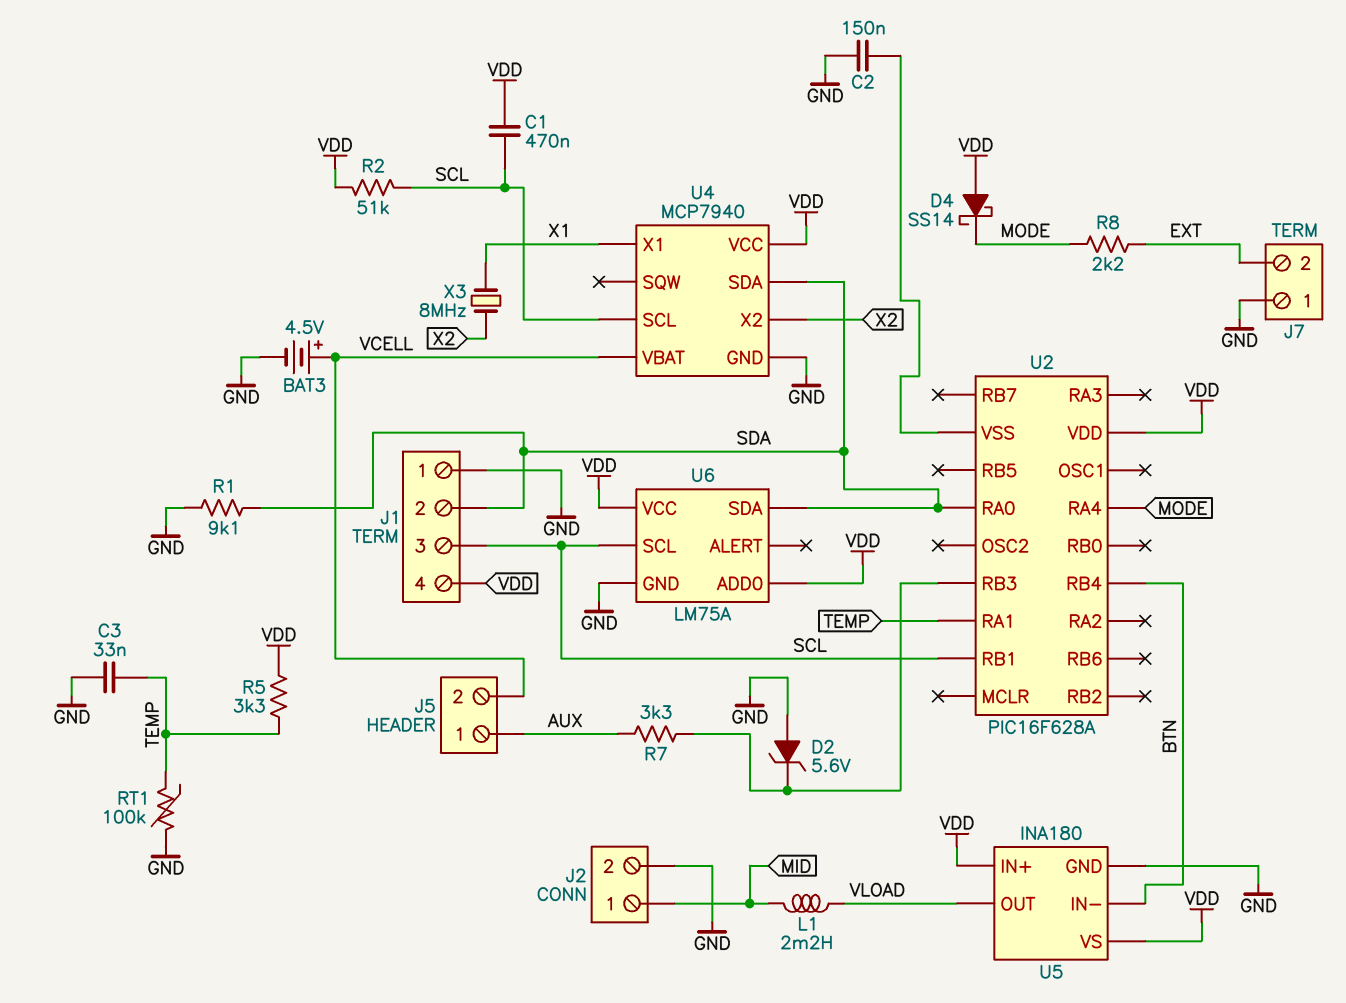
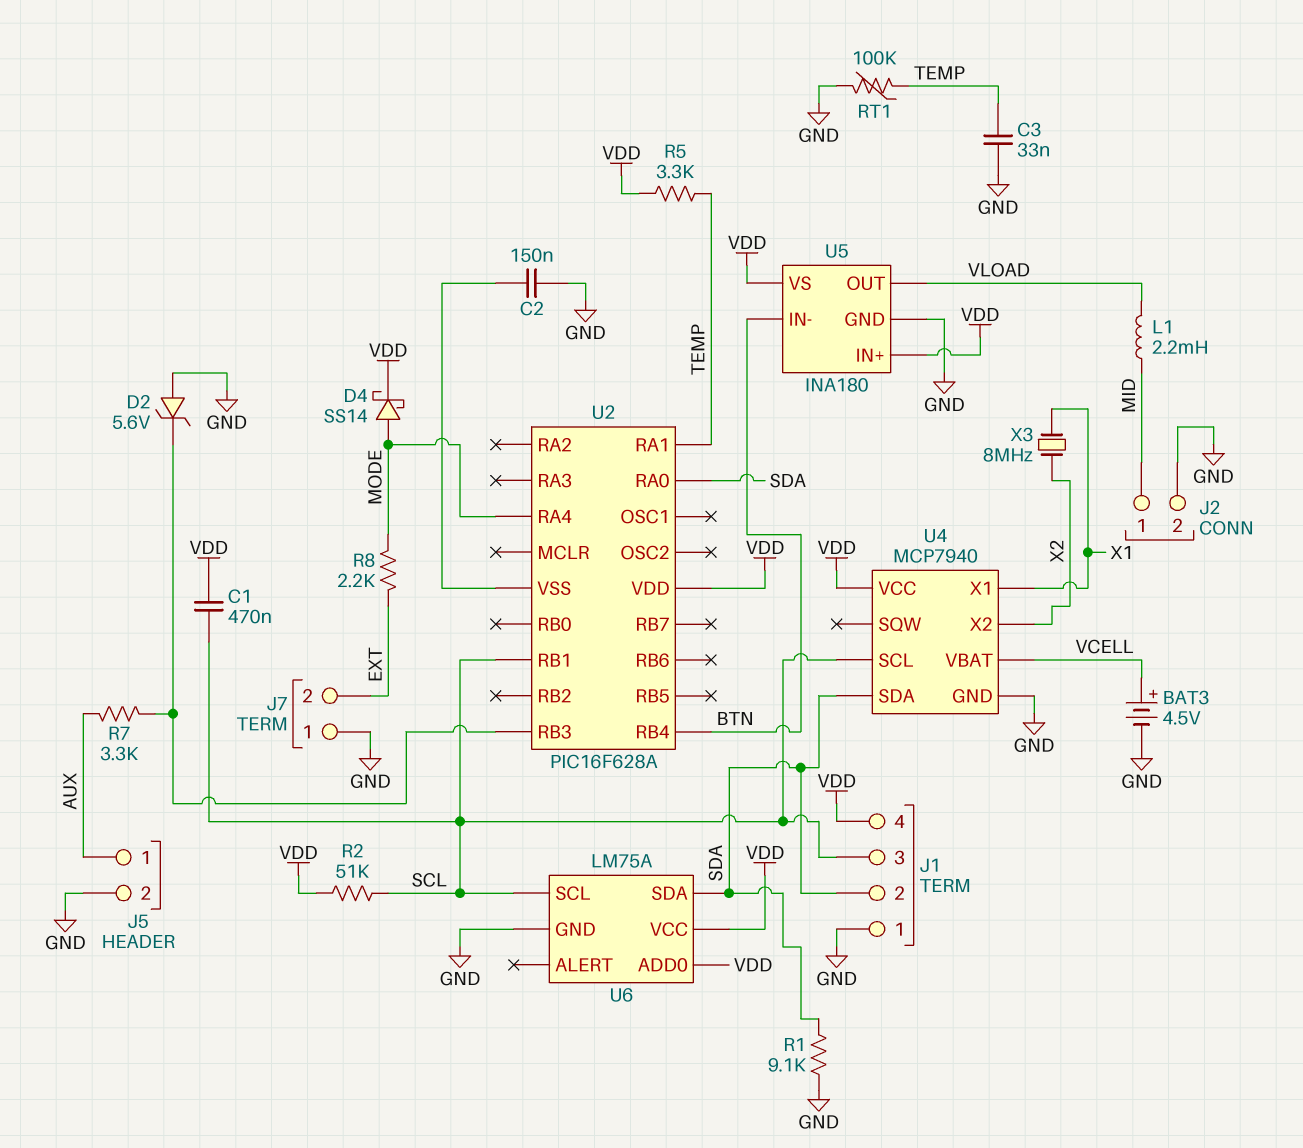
D4: schottky SS14 (A VDD, K MODE) -> schottky SS14 (A MODE, K VDD)
J5 pin 2: VCELL -> GND

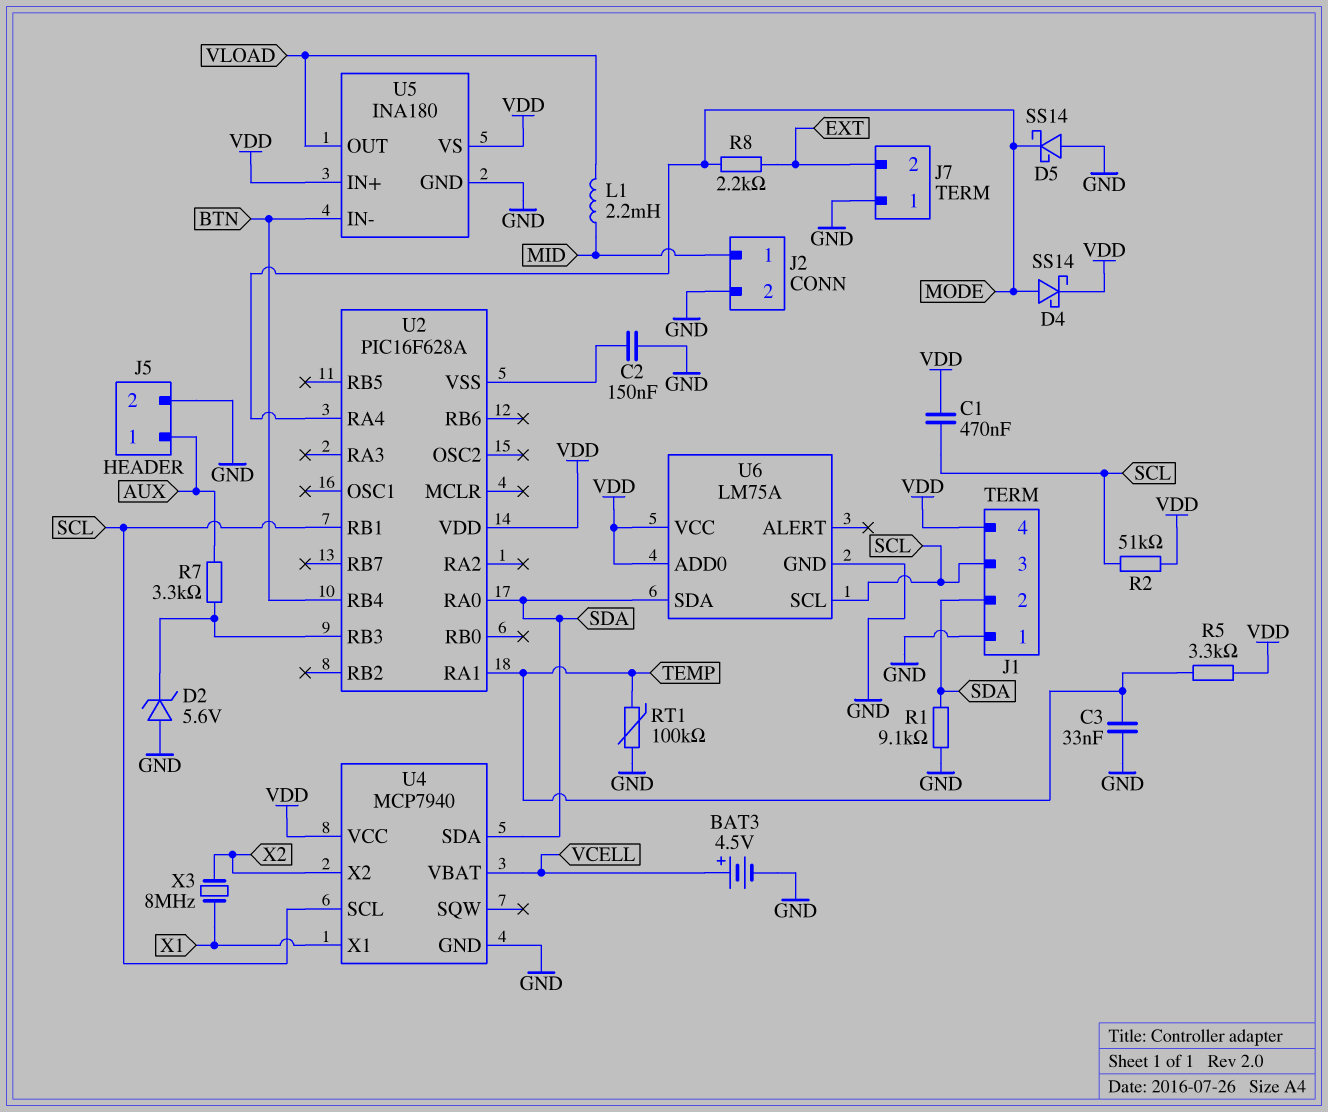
D5: none -> schottky SS14 (A GND, K MODE)

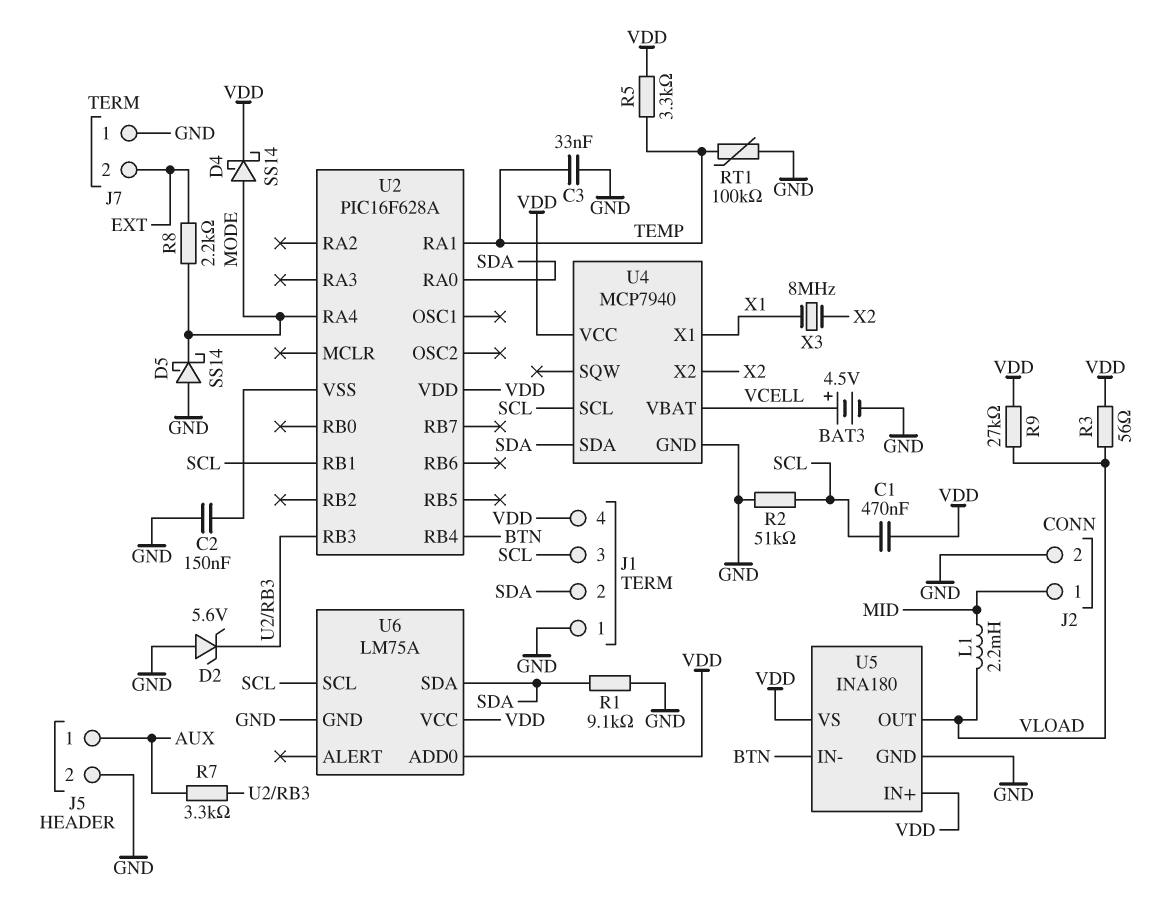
R2: 51k (SCL, VDD) -> 51k (GND, SCL)
R3: none -> 56 (VDD, VLOAD)
R9: none -> 27k (VDD, VLOAD)

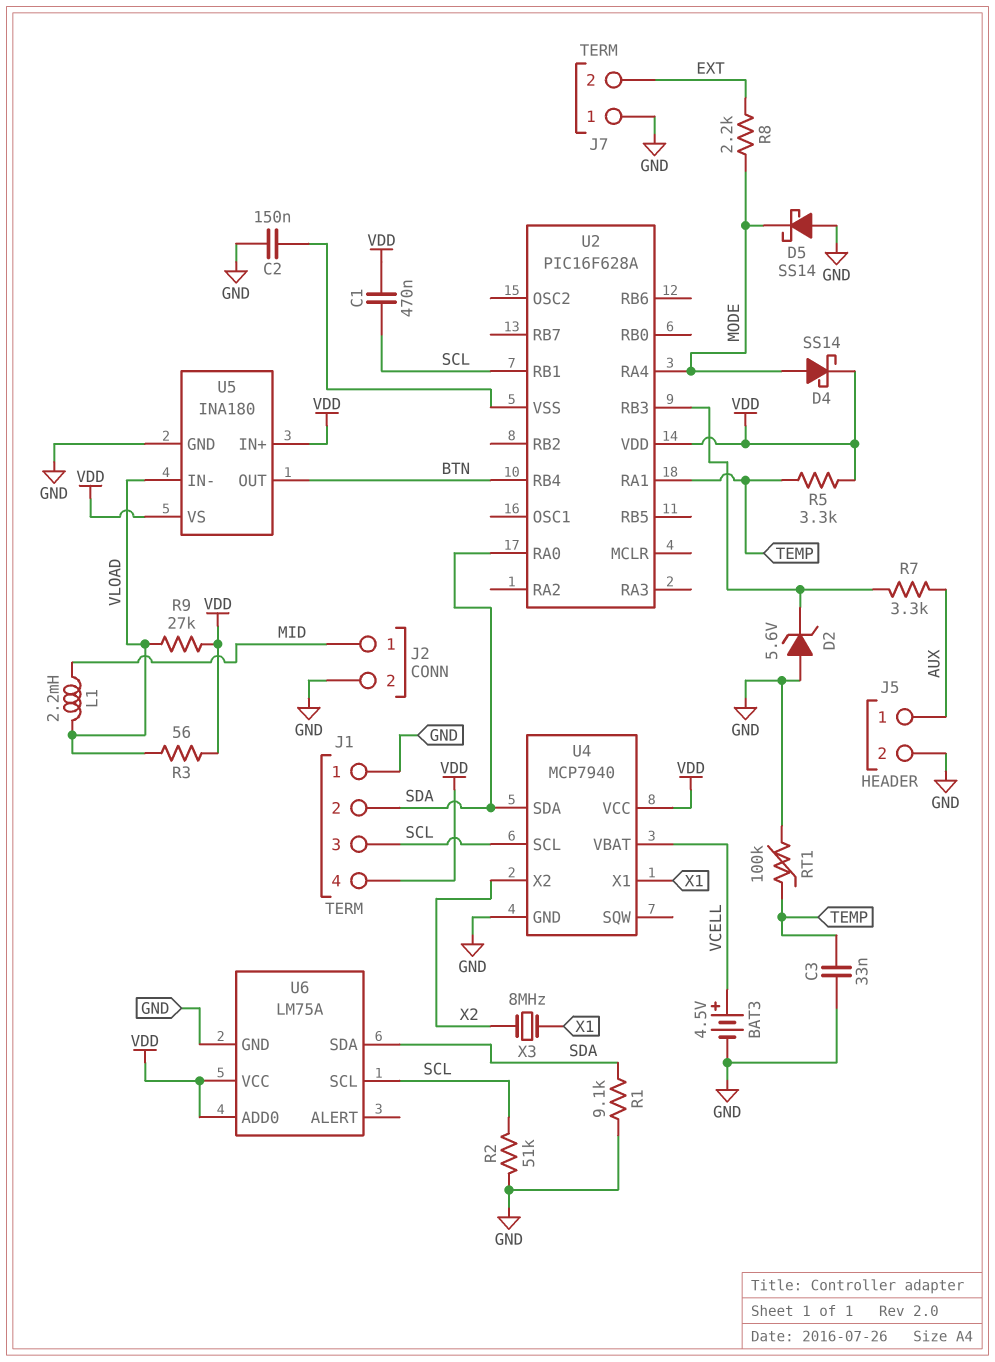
U5 pin IN-: BTN -> VLOAD
U5 pin OUT: VLOAD -> BTN

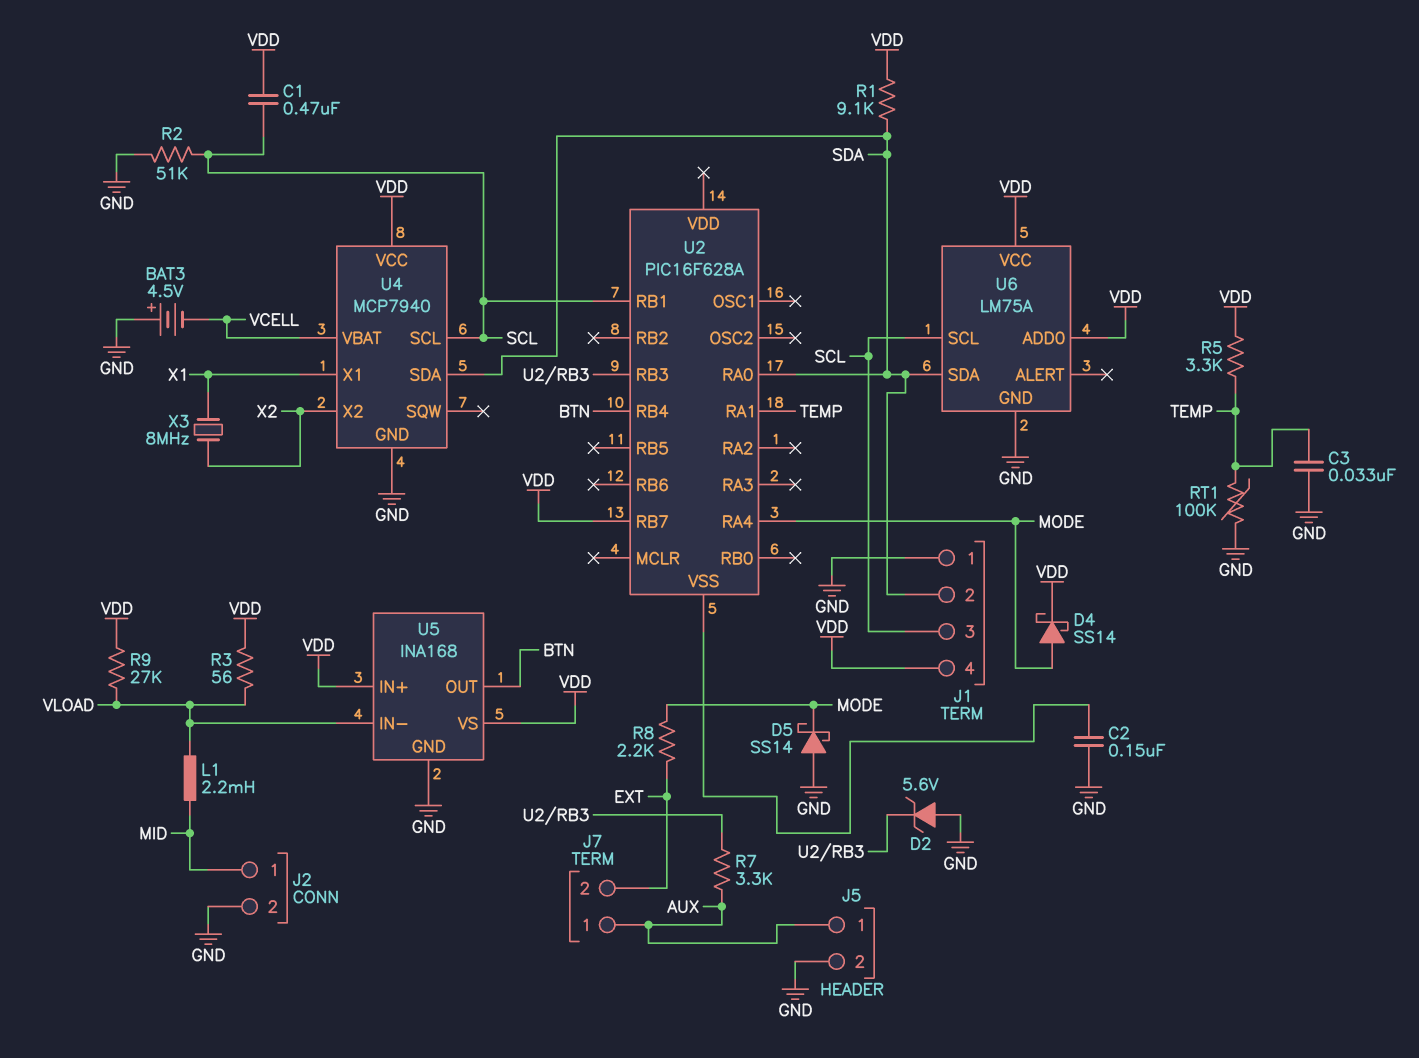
BAT3: 4.5V (plus VCELL, minus GND) -> 4.5V (plus GND, minus VCELL)
J7 pin 1: GND -> AUX
R1: 9.1k (GND, SDA) -> 9.1k (SDA, VDD)
U2 pin RB7: none -> VDD
U2 pin VDD: VDD -> none
U5: INA180 -> INA168

